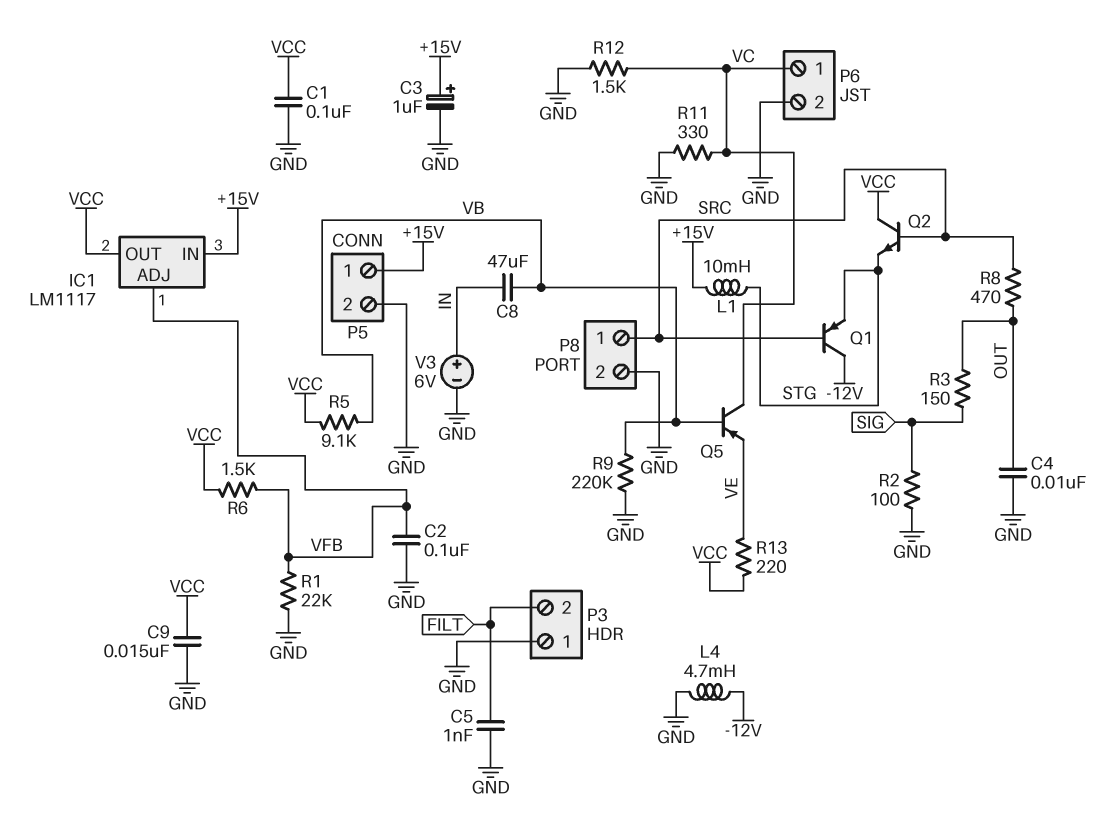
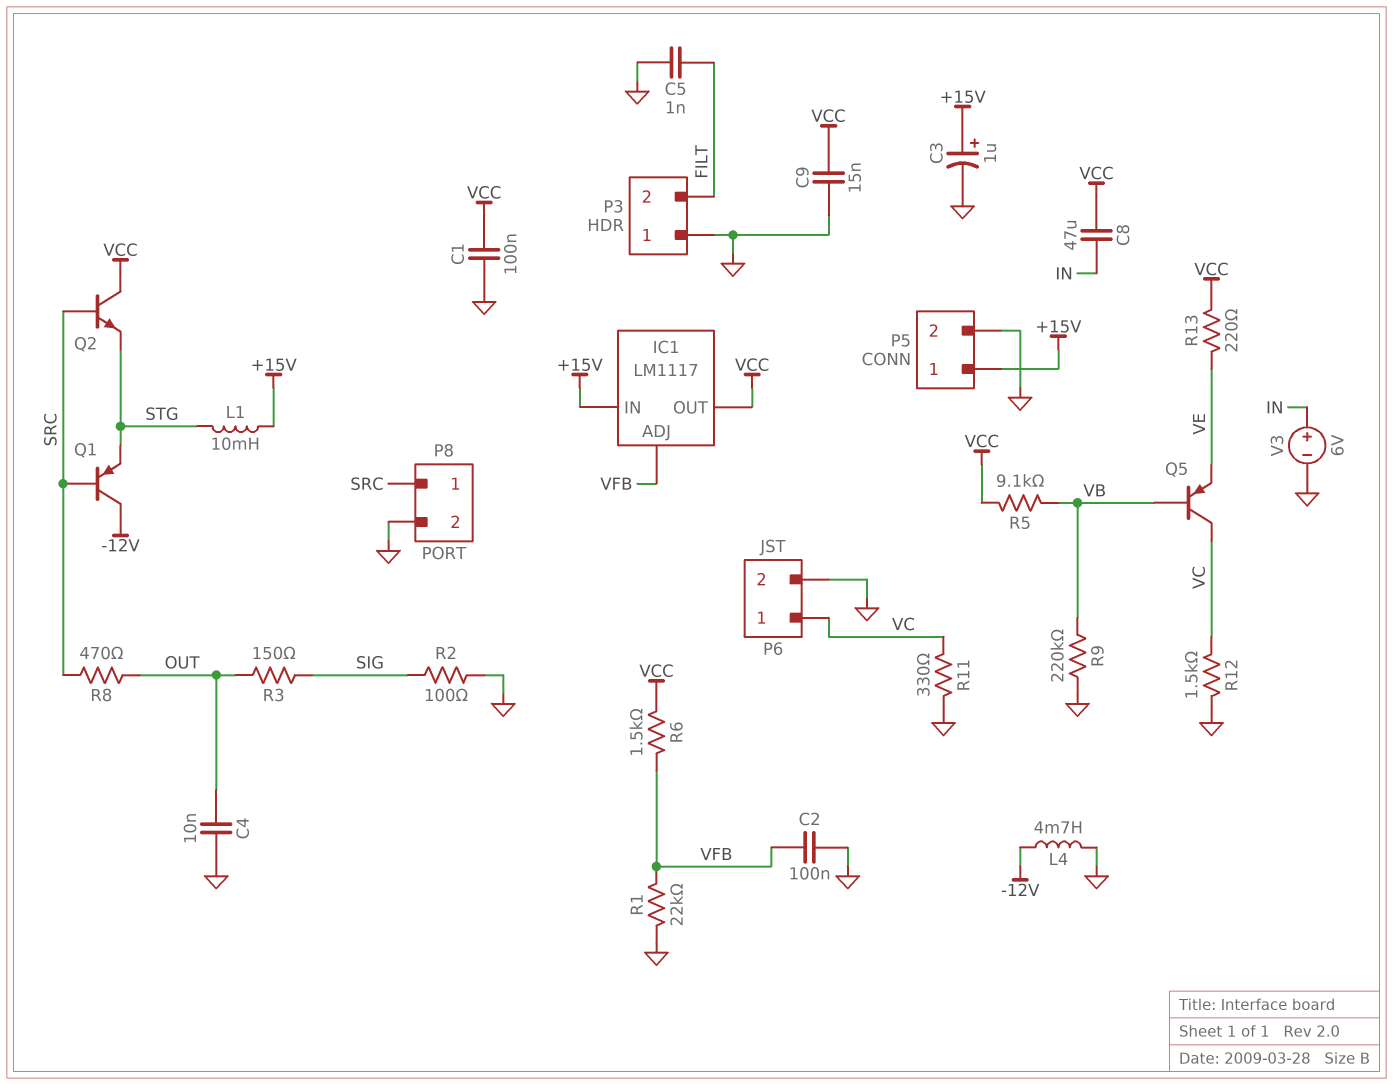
C8: 47uF (IN, VB) -> 47uF (IN, VCC)

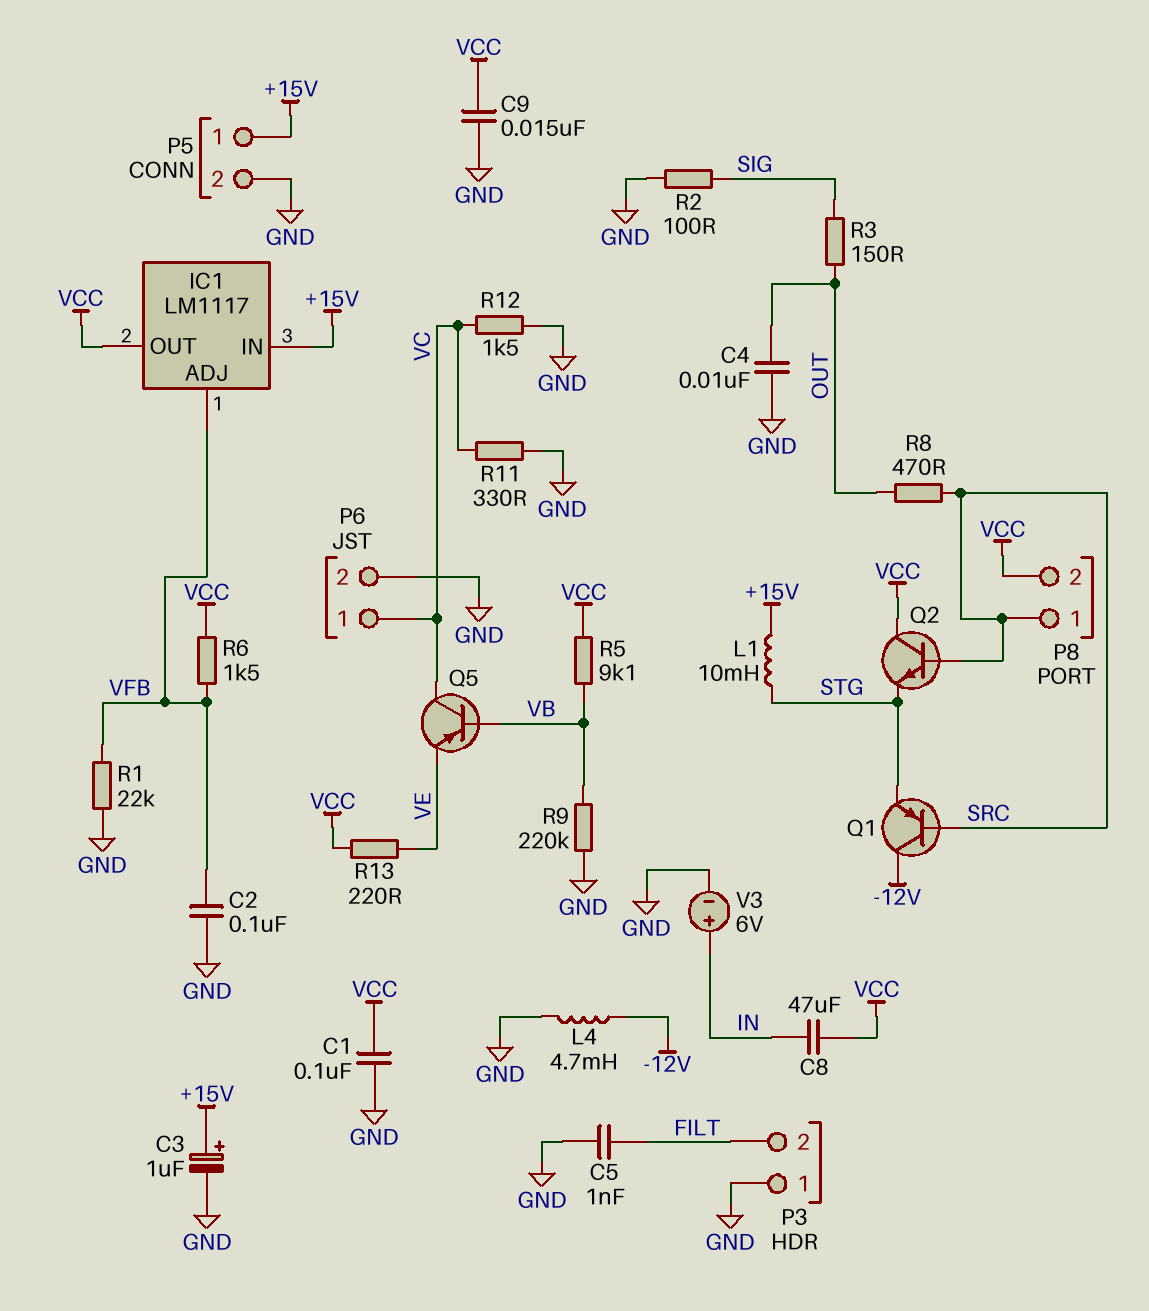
P8 pin 2: GND -> VCC

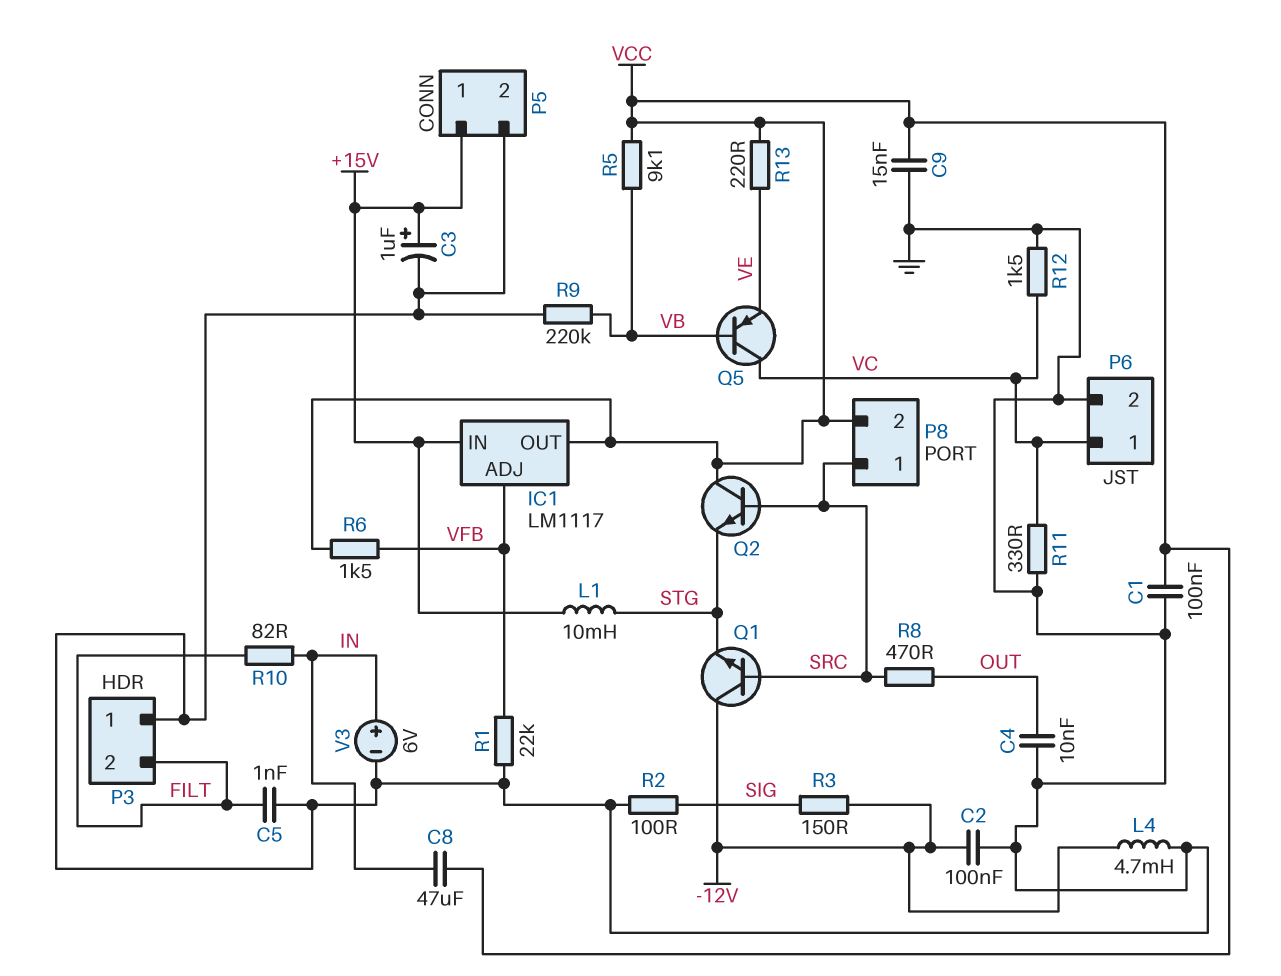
C2: 100nF (GND, VFB) -> 100nF (-12V, GND)
Q1: PNP (B SRC, C -12V, E STG) -> NPN (B SRC, C -12V, E STG)
R3: 150 (OUT, SIG) -> 150 (-12V, SIG)
R10: none -> 82 (FILT, IN)

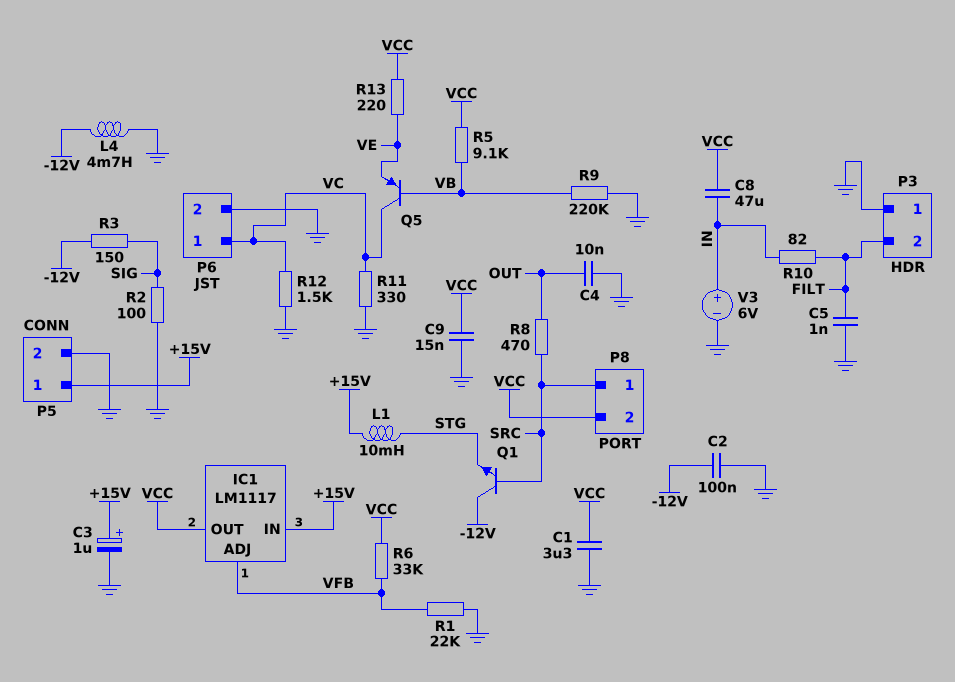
C1: 100nF (GND, VCC) -> 3.3uF (GND, VCC)
Q2: NPN (B SRC, C VCC, E STG) -> none
R6: 1.5k (VCC, VFB) -> 33k (VCC, VFB)

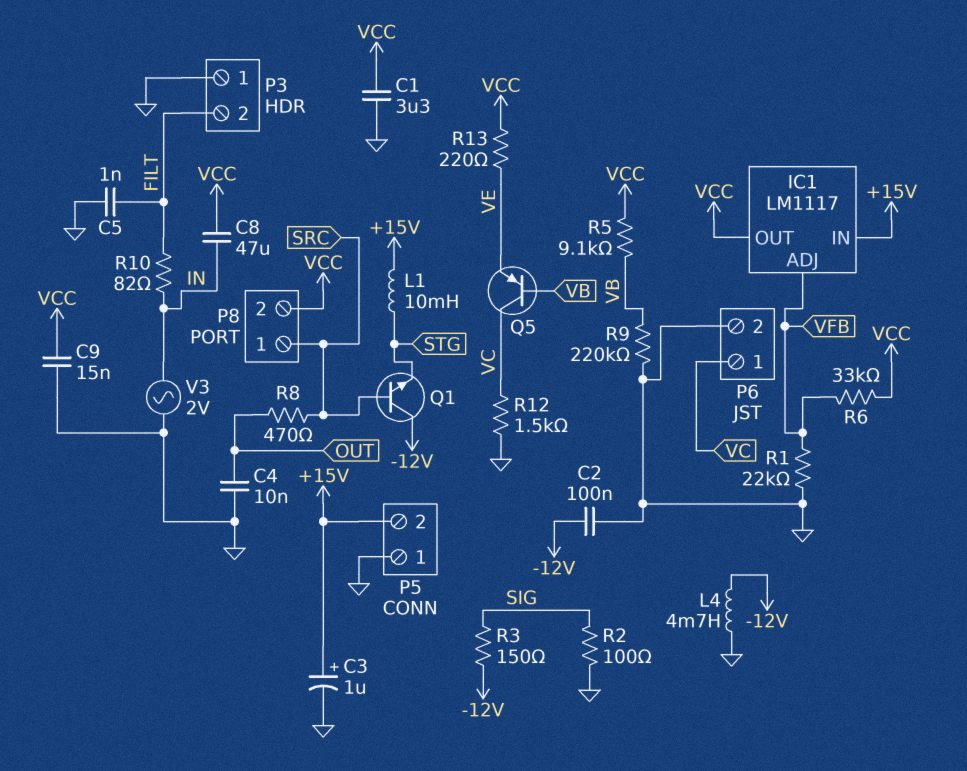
P5 pin 1: +15V -> GND
P5 pin 2: GND -> +15V
R11: 330 (GND, VC) -> none
V3: 6V (plus IN, minus GND) -> AC 2V (GND, IN)

